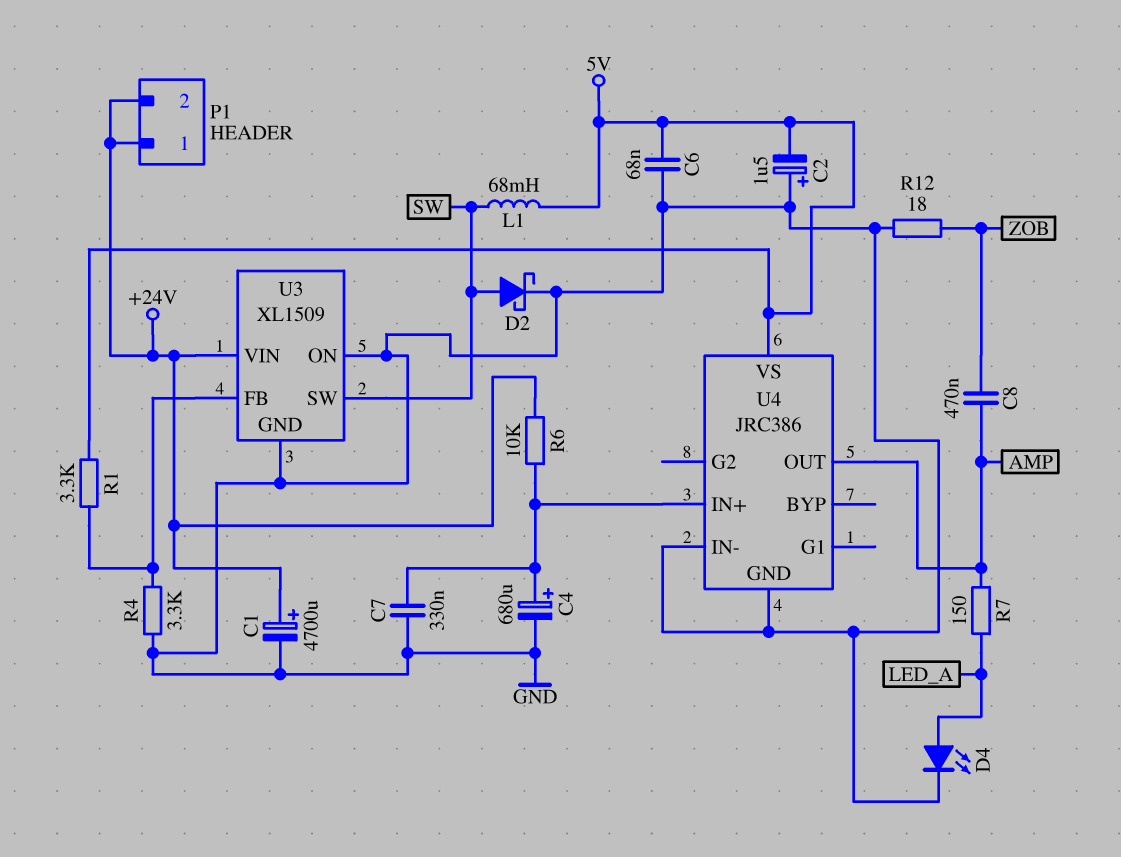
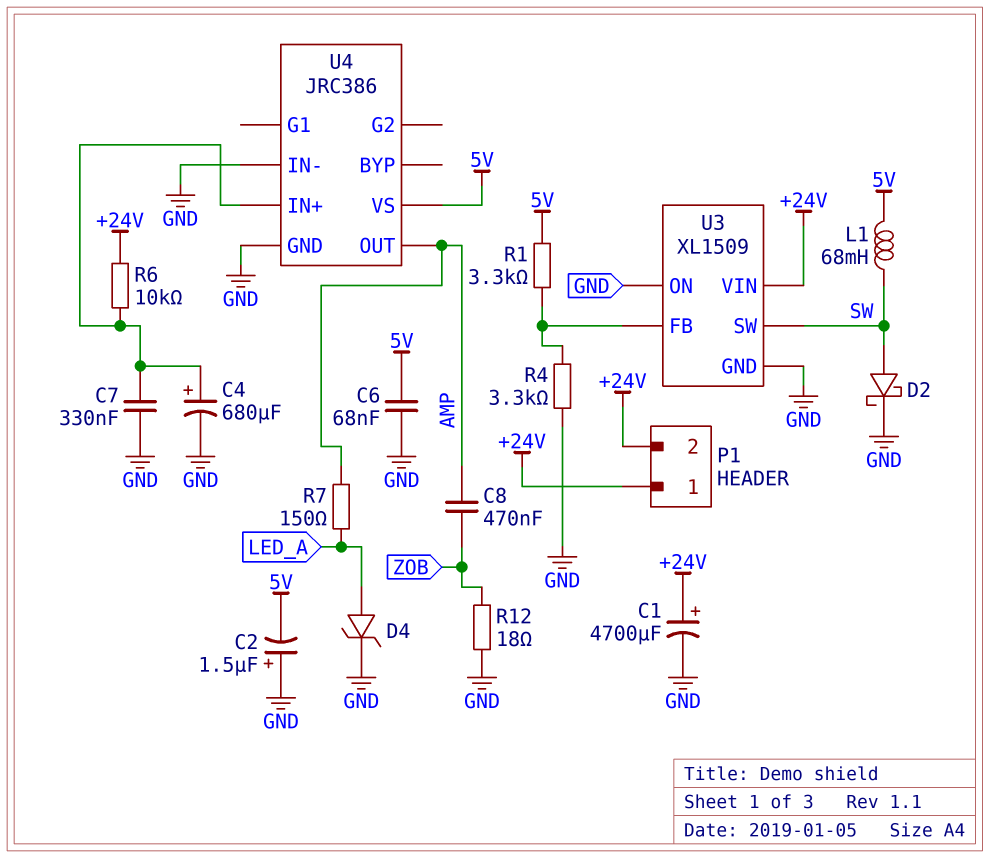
D4: LED (A LED_A, K GND) -> zener (A LED_A, K GND)

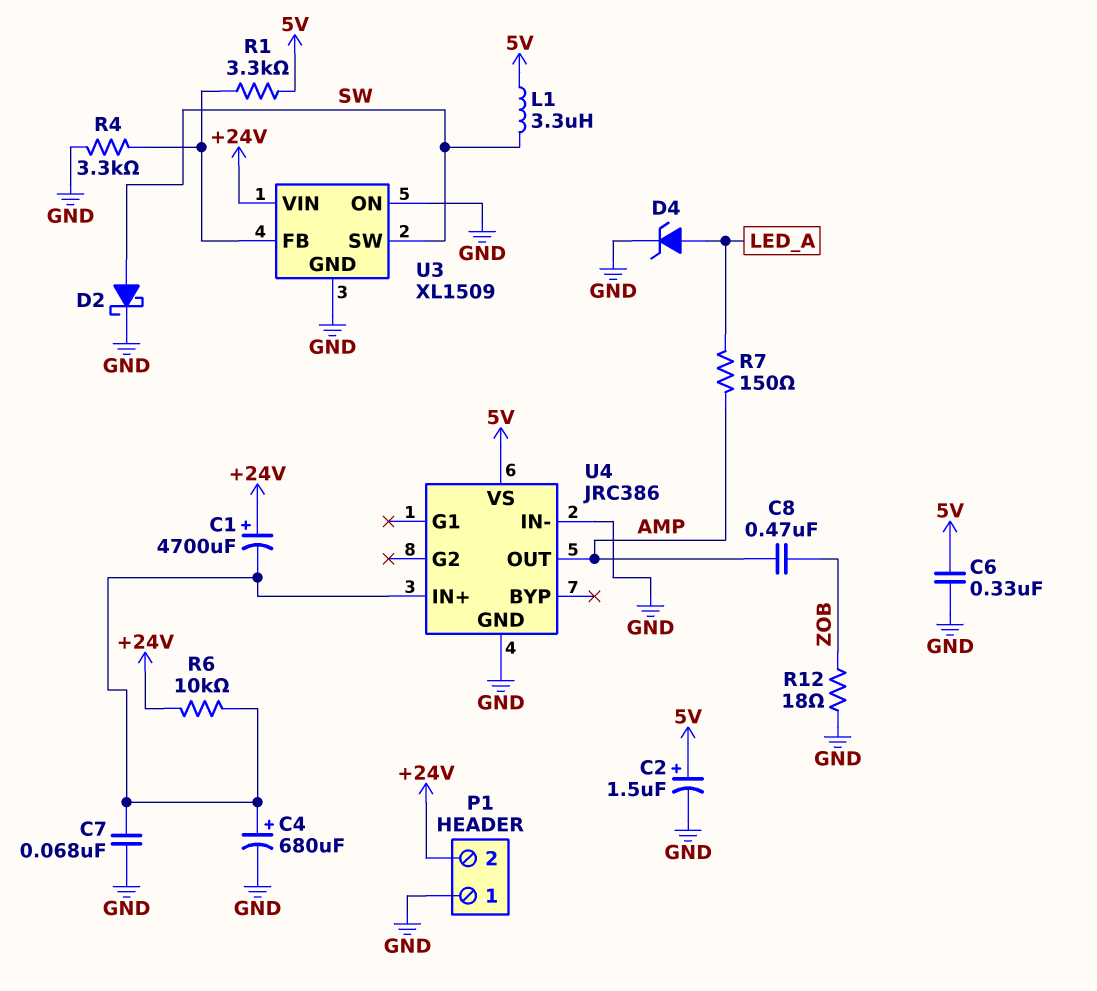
C1: 4700uF (plus +24V, minus GND) -> 4700uF (plus +24V, minus U4/IN+)
C2: 1.5uF (plus GND, minus 5V) -> 1.5uF (plus 5V, minus GND)
C6: 68nF (5V, GND) -> 330nF (5V, GND)
C7: 330nF (GND, U4/IN+) -> 68nF (GND, U4/IN+)
L1: 68mH (5V, SW) -> 3.3uH (5V, SW)
P1 pin 1: +24V -> GND

